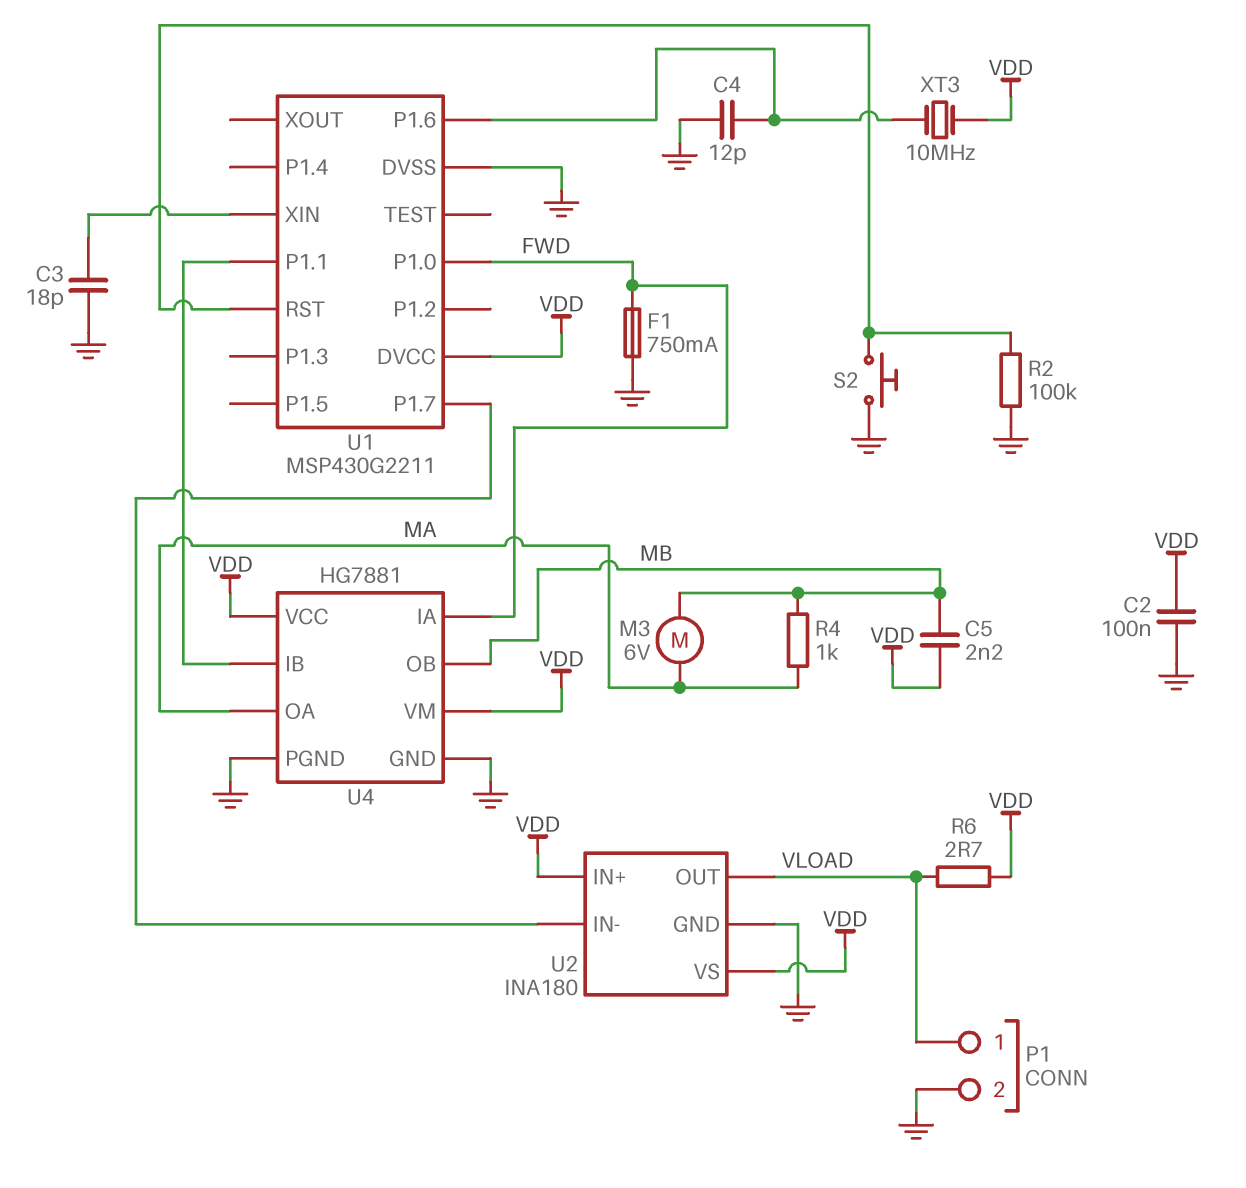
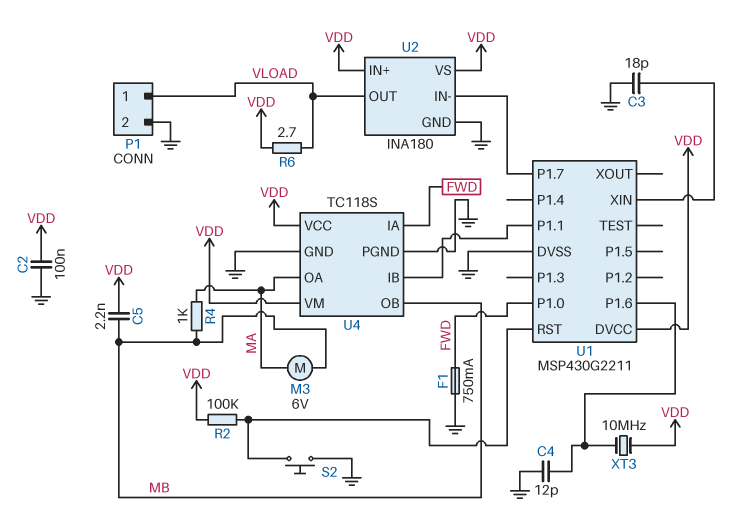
R2: 100k (GND, U1/RST) -> 100k (U1/RST, VDD)
U4: HG7881 -> TC118S

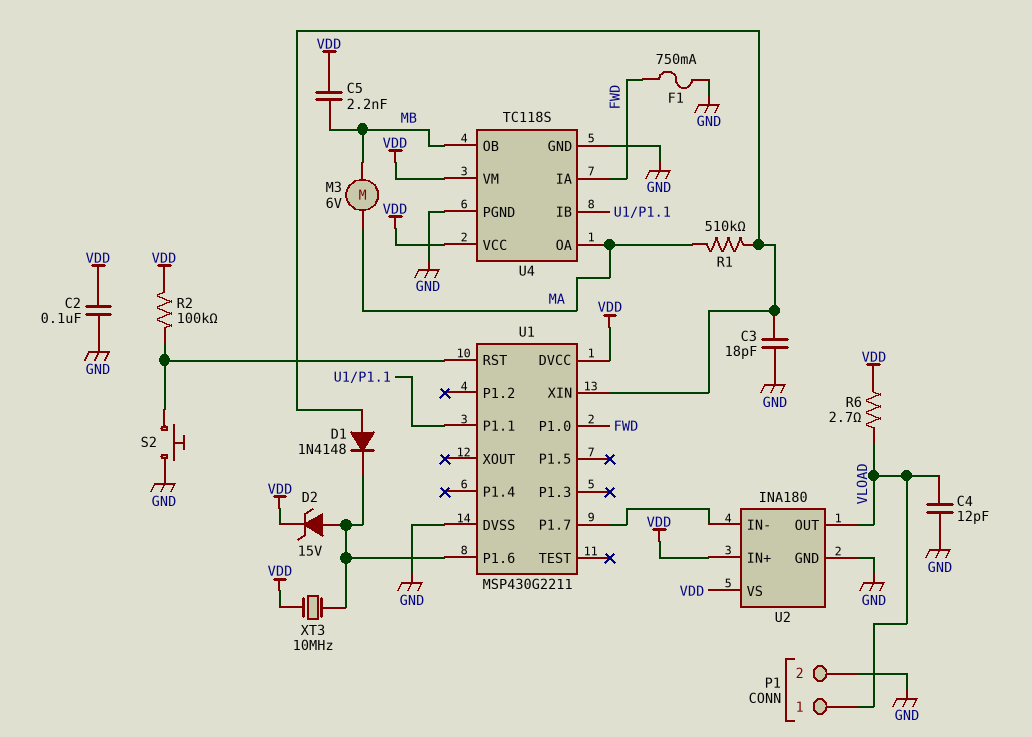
C4: 12pF (GND, U1/P1.6) -> 12pF (GND, VLOAD)
D1: none -> diode 1N4148 (A U1/XIN, K U1/P1.6)
D2: none -> zener 15V (A U1/P1.6, K VDD)
R1: none -> 510k (MA, U1/XIN)
R4: 1k (MA, MB) -> none

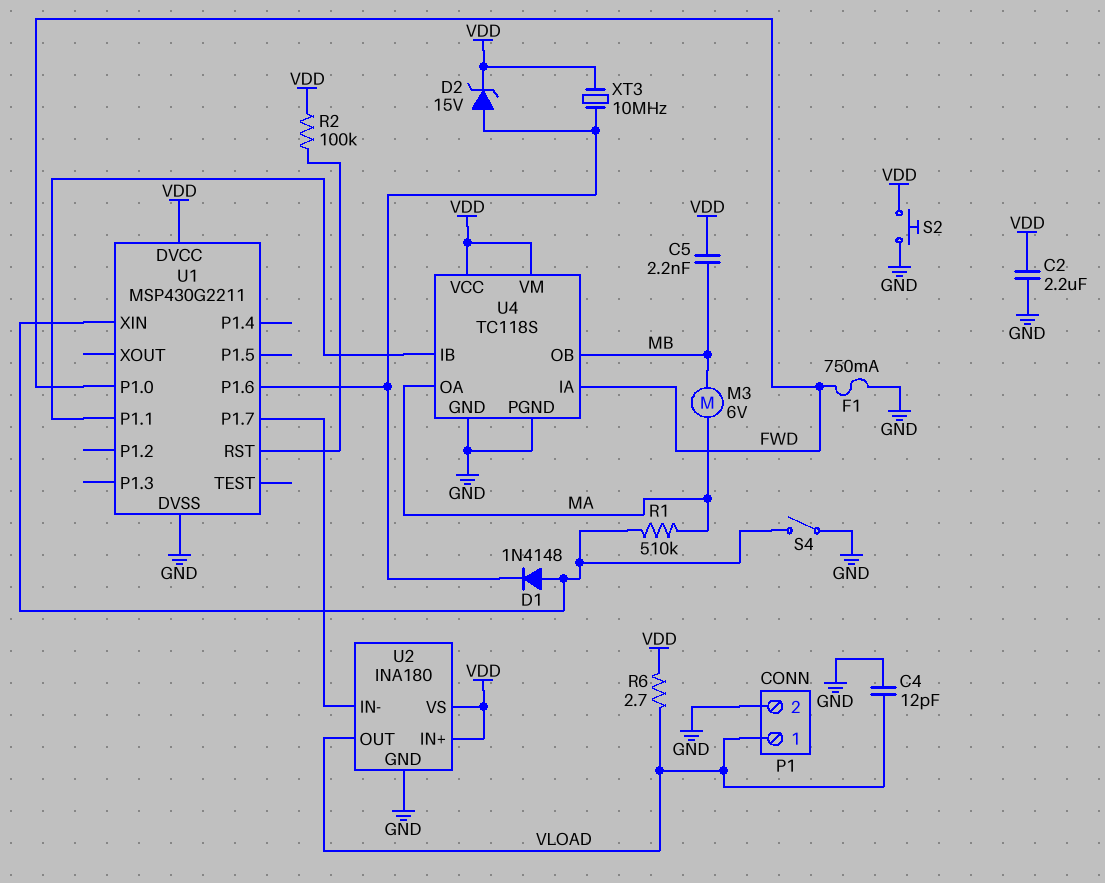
C2: 100nF (GND, VDD) -> 2.2uF (GND, VDD)
C3: 18pF (GND, U1/XIN) -> none
S2: button (GND, U1/RST) -> button (GND, VDD)
S4: none -> switch (GND, U1/XIN)

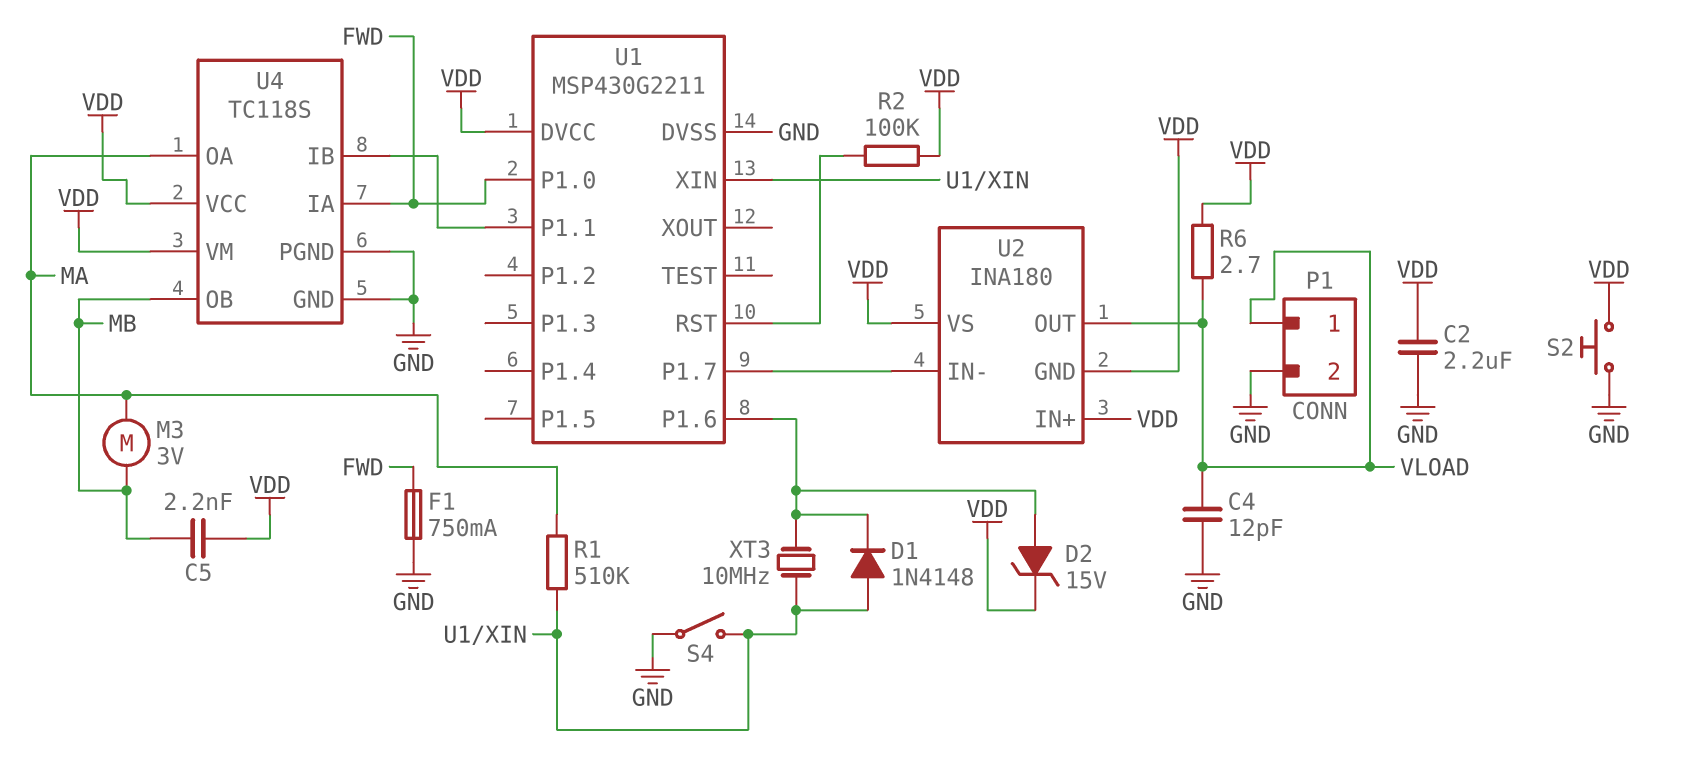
M3: motor 6V (MA, MB) -> motor 3V (MA, MB)
U2 pin GND: GND -> VDD
XT3: 10MHz (U1/P1.6, VDD) -> 10MHz (U1/P1.6, U1/XIN)

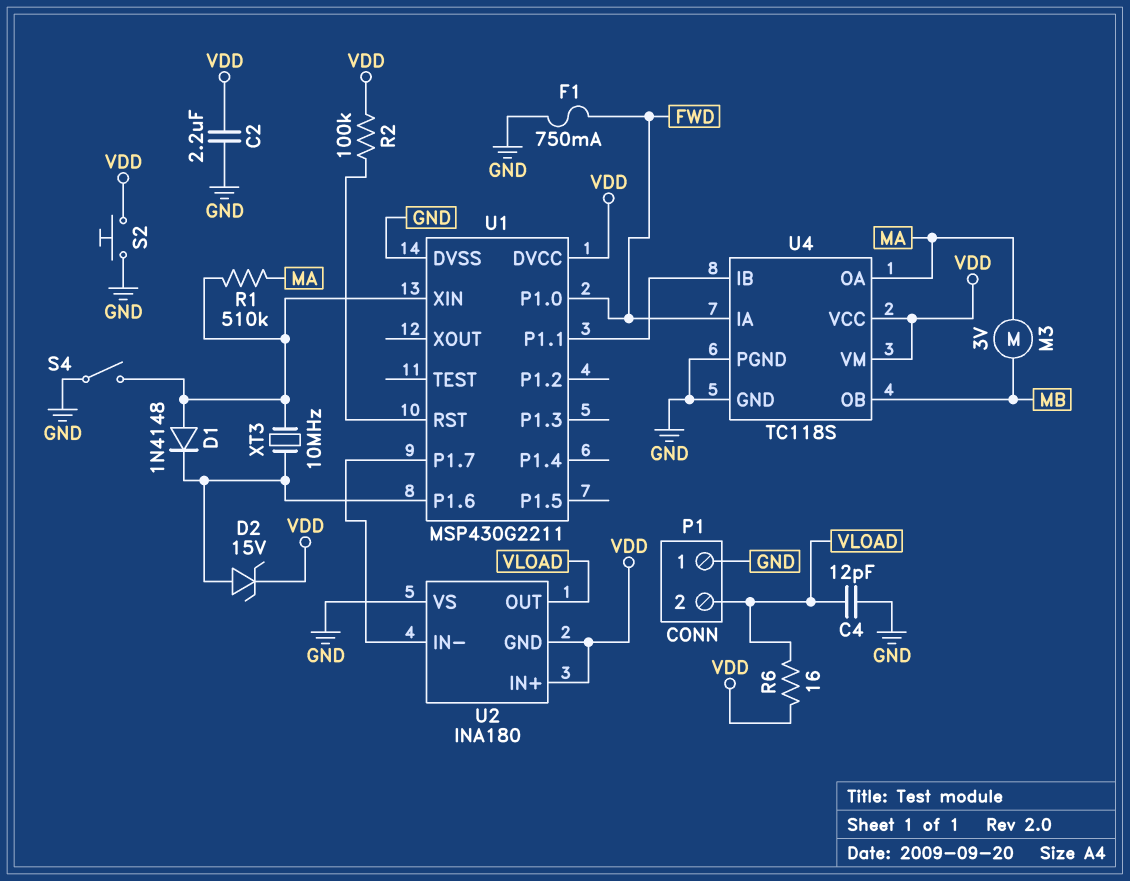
C5: 2.2nF (MB, VDD) -> none
P1 pin 1: VLOAD -> GND
P1 pin 2: GND -> VLOAD
R6: 2.7 (VDD, VLOAD) -> 16 (VDD, VLOAD)
U2 pin VS: VDD -> GND

